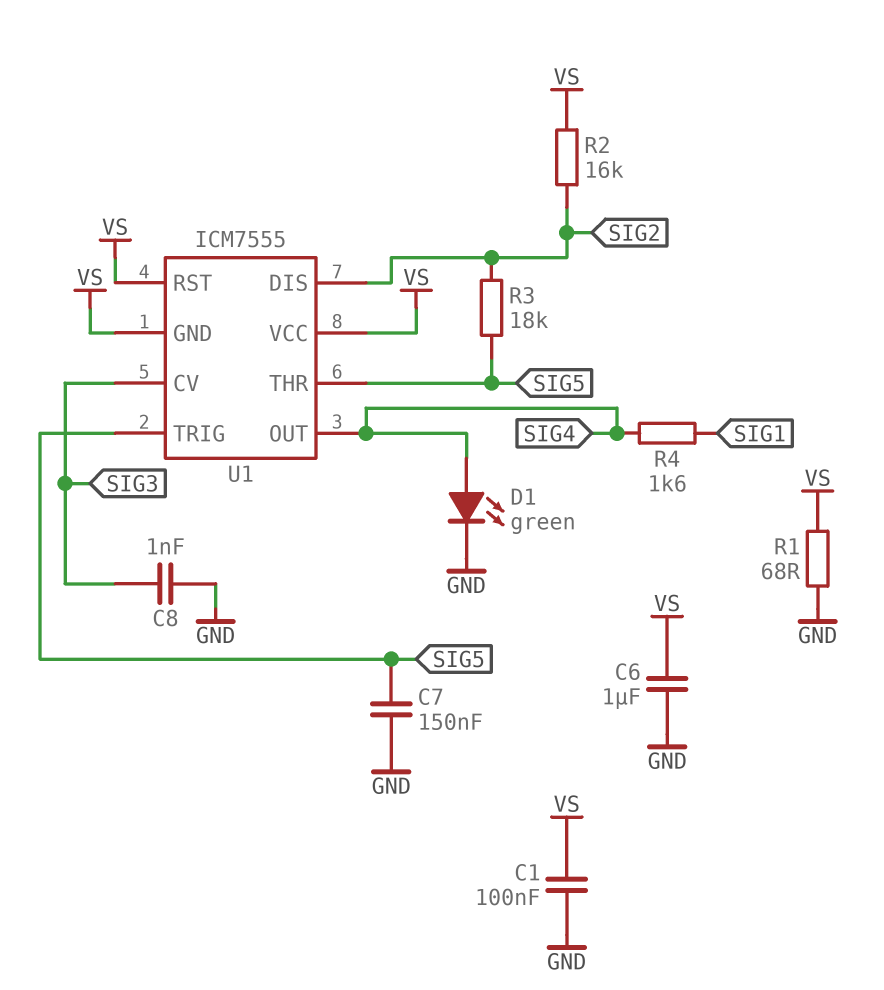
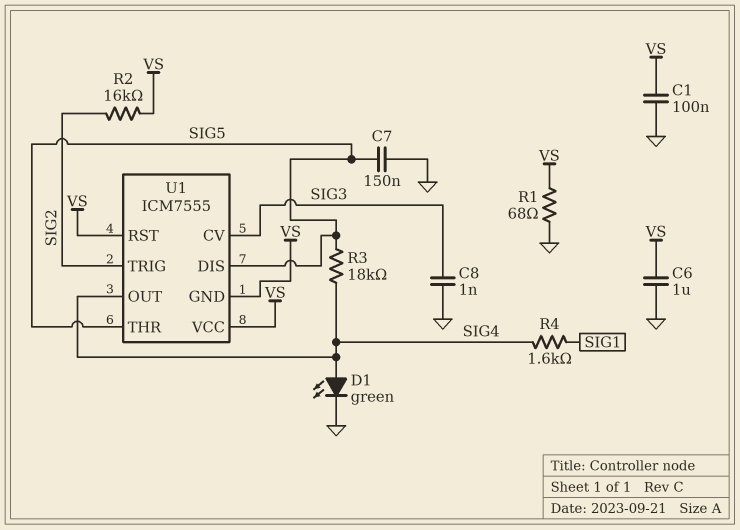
R3: 18k (SIG2, SIG5) -> 18k (SIG4, SIG5)
U1 pin DIS: SIG2 -> SIG5
U1 pin TRIG: SIG5 -> SIG2

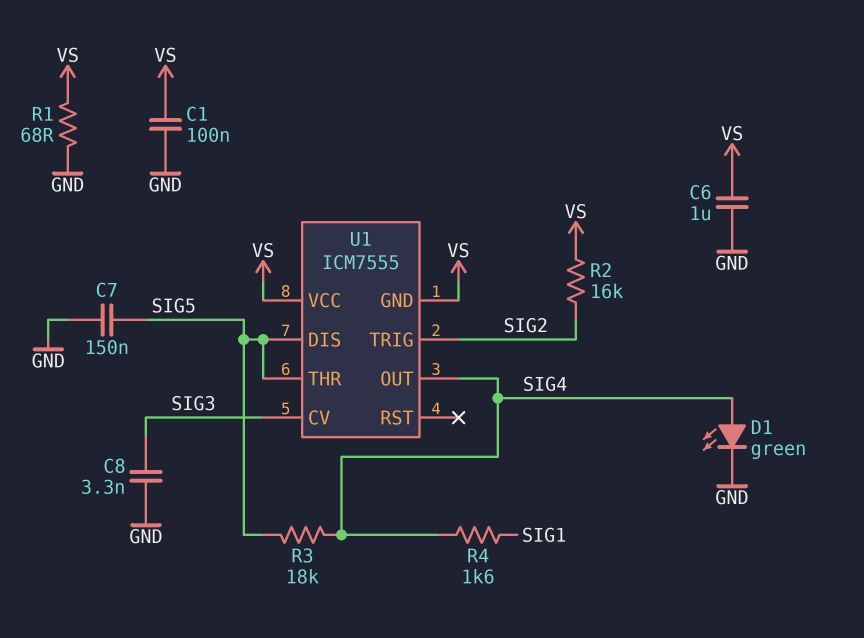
C8: 1nF (GND, SIG3) -> 3.3nF (GND, SIG3)
U1 pin RST: VS -> none

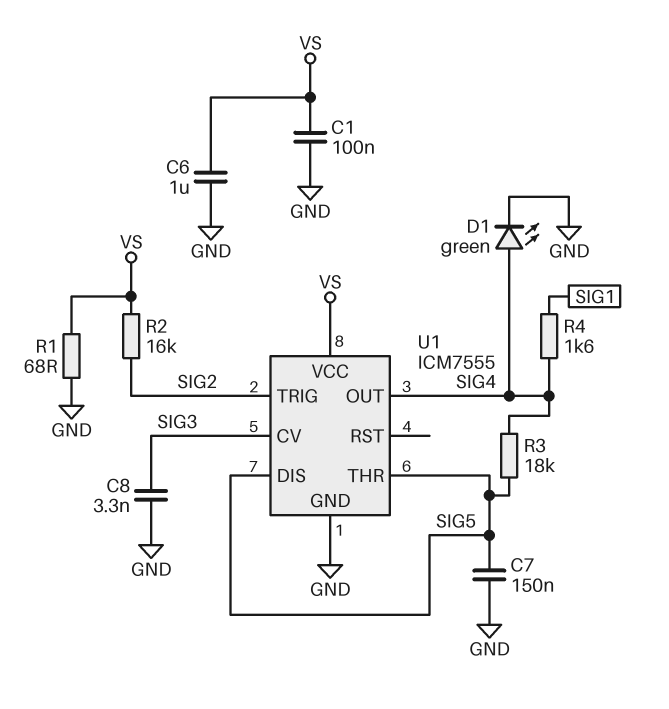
U1 pin GND: VS -> GND

